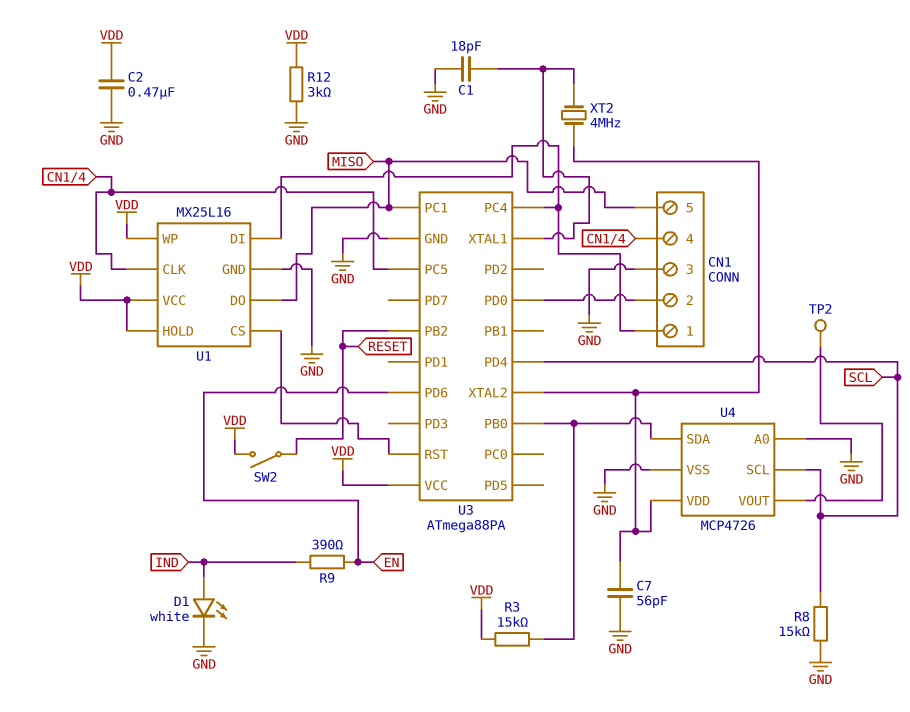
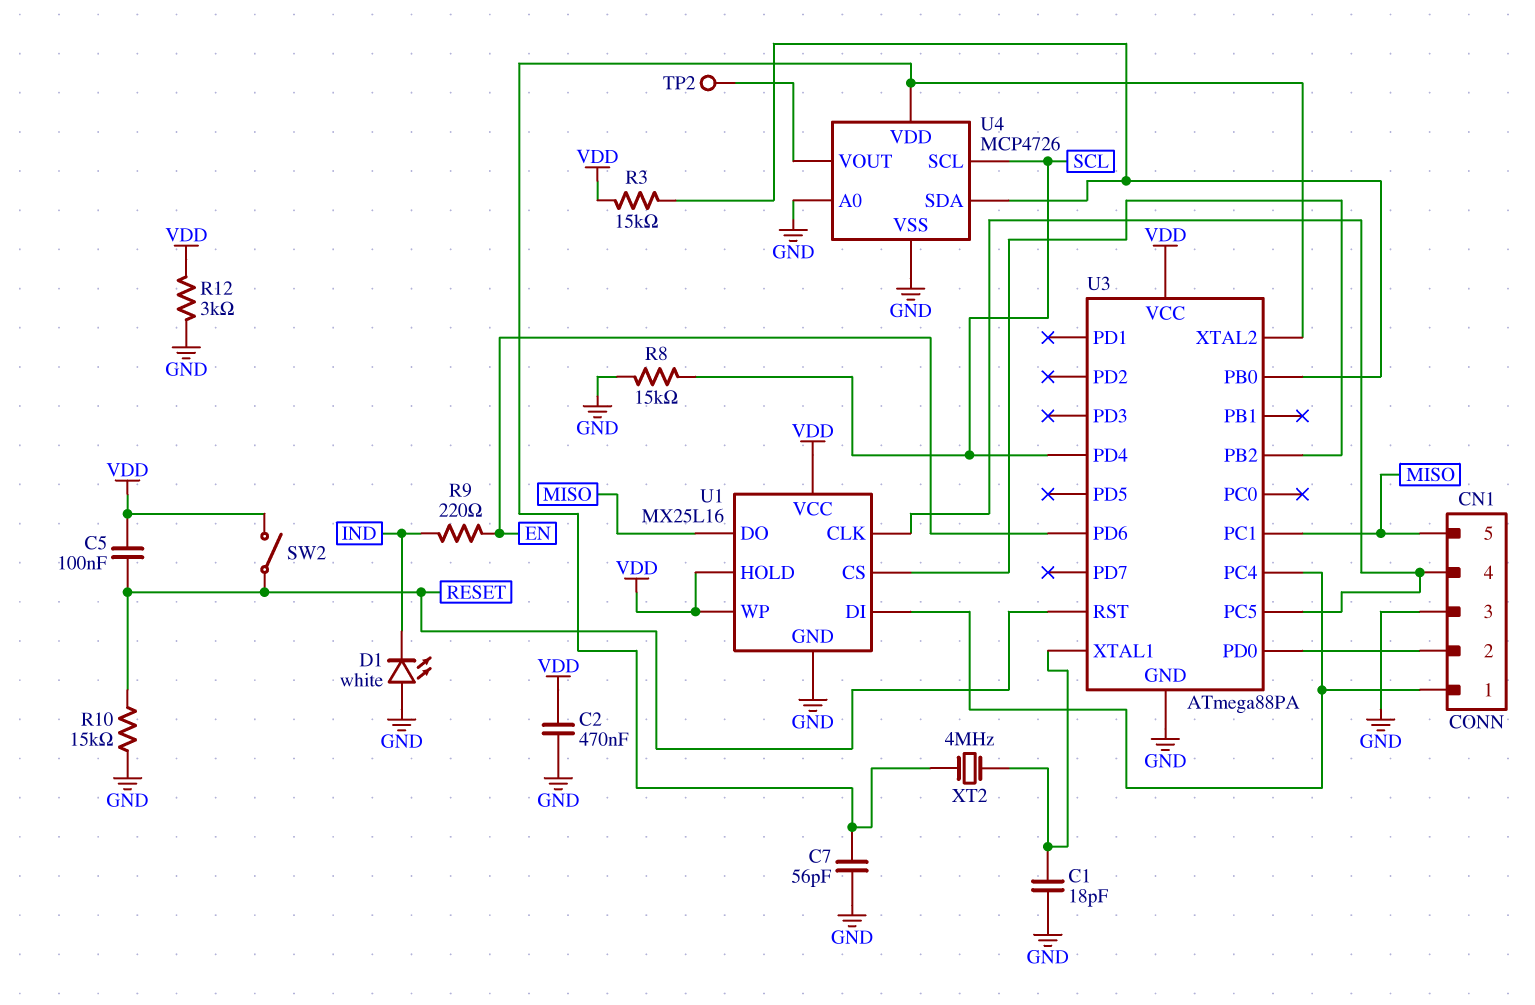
C5: none -> 100nF (RESET, VDD)
D1: LED white (A IND, K GND) -> LED white (A GND, K IND)
R9: 390 (EN, IND) -> 220 (EN, IND)
R10: none -> 15k (GND, RESET)
U3 pin PB2: RESET -> U1/CS
U3 pin RST: U1/CS -> RESET

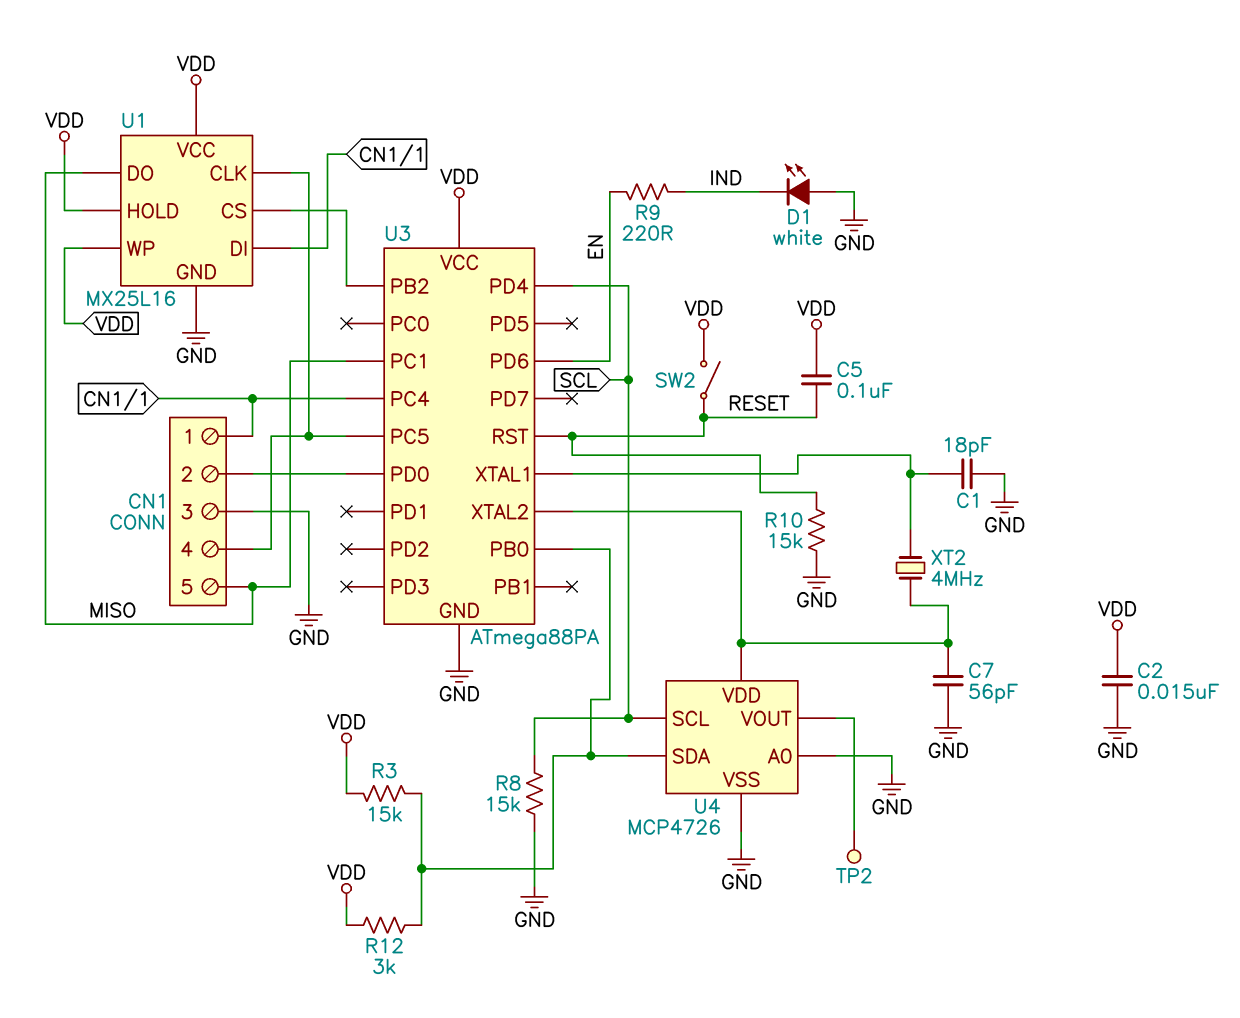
C2: 470nF (GND, VDD) -> 15nF (GND, VDD)
R12: 3k (GND, VDD) -> 3k (U3/PB0, VDD)

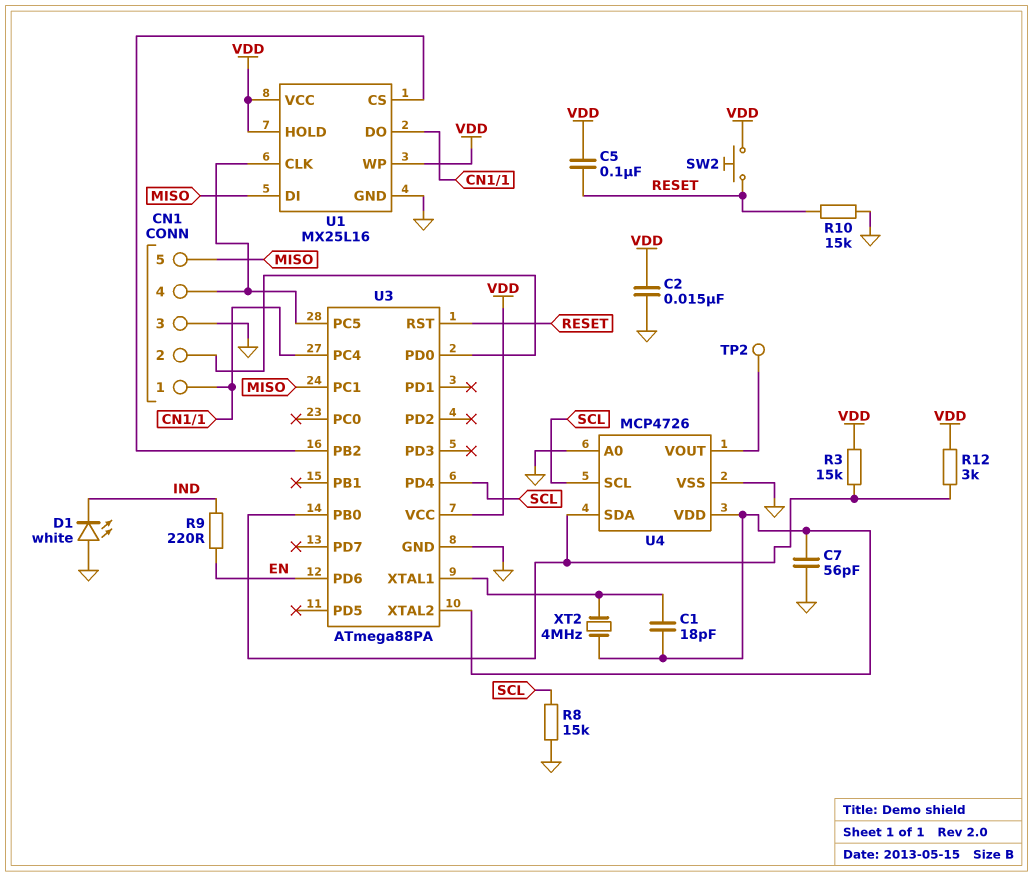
C1: 18pF (GND, U3/XTAL1) -> 18pF (U3/XTAL1, U3/XTAL2)
SW2: switch (RESET, VDD) -> button (RESET, VDD)
U1 pin DI: CN1/1 -> MISO
U1 pin DO: MISO -> CN1/1

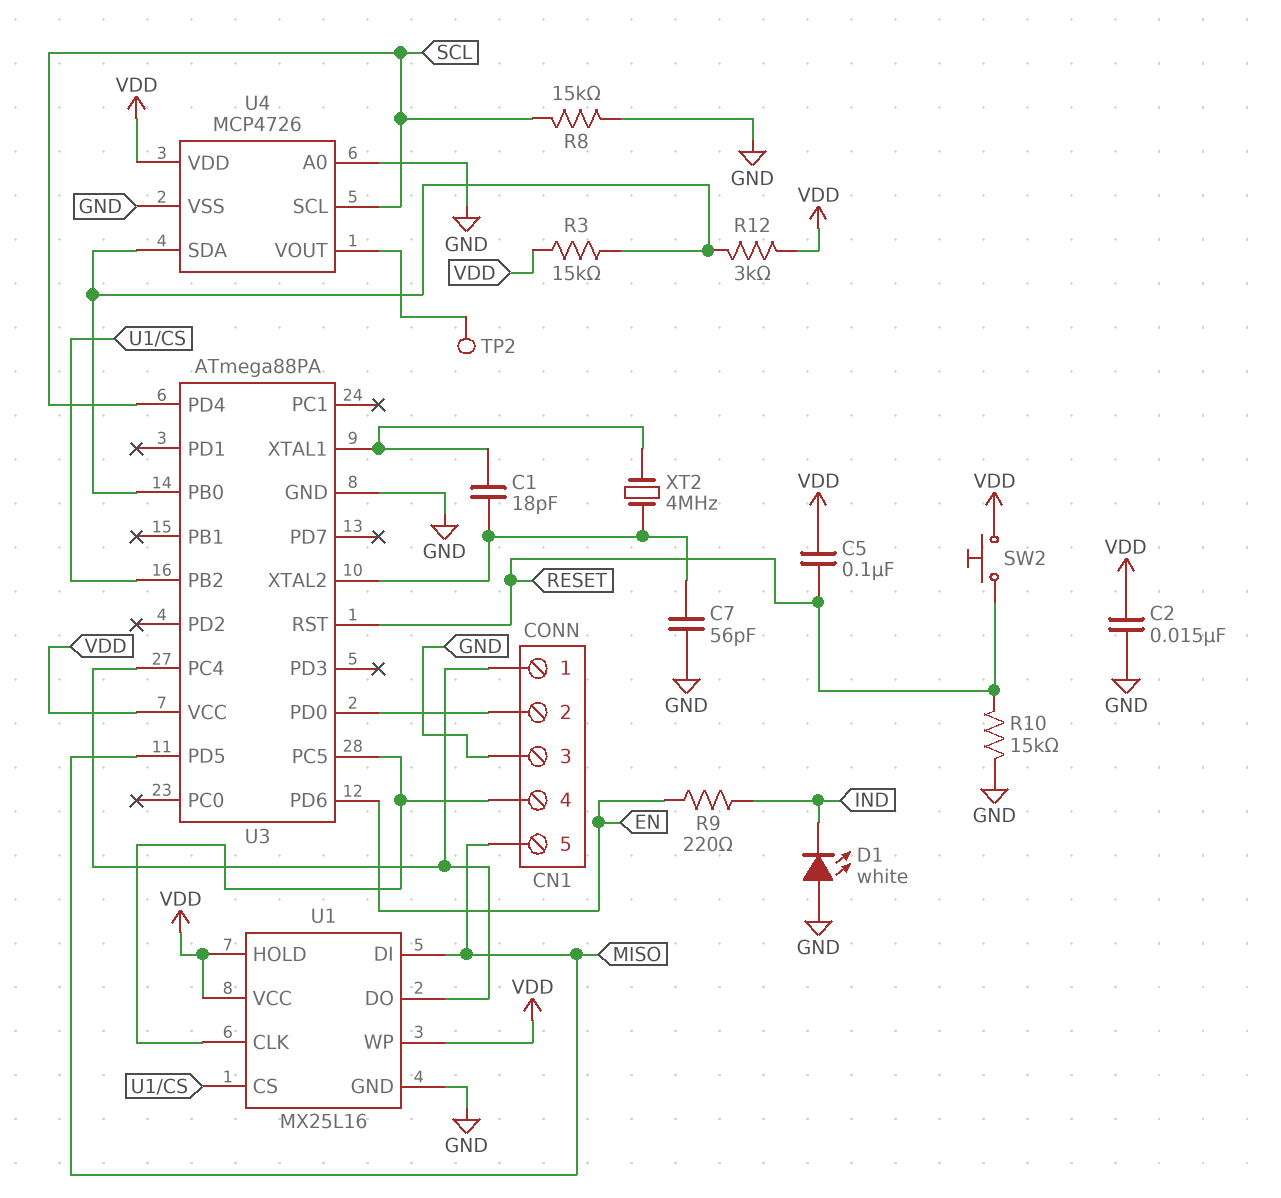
U3 pin PC1: MISO -> none
U3 pin PD5: none -> MISO
U4 pin VDD: U3/XTAL2 -> VDD

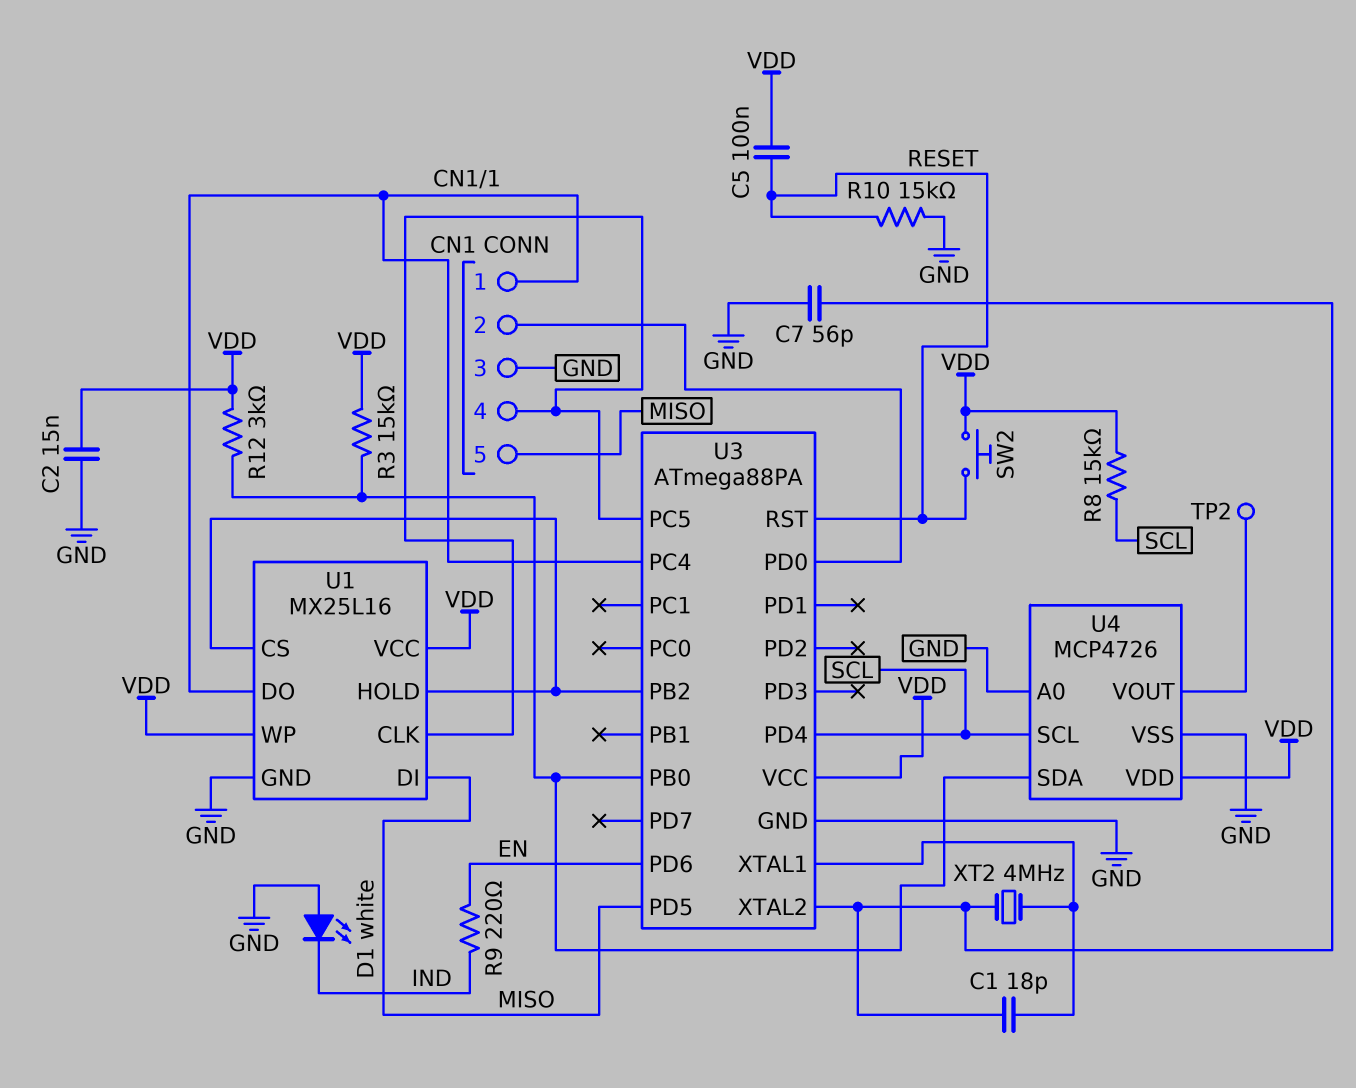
R8: 15k (GND, SCL) -> 15k (SCL, VDD)
U1 pin HOLD: VDD -> U1/CS

